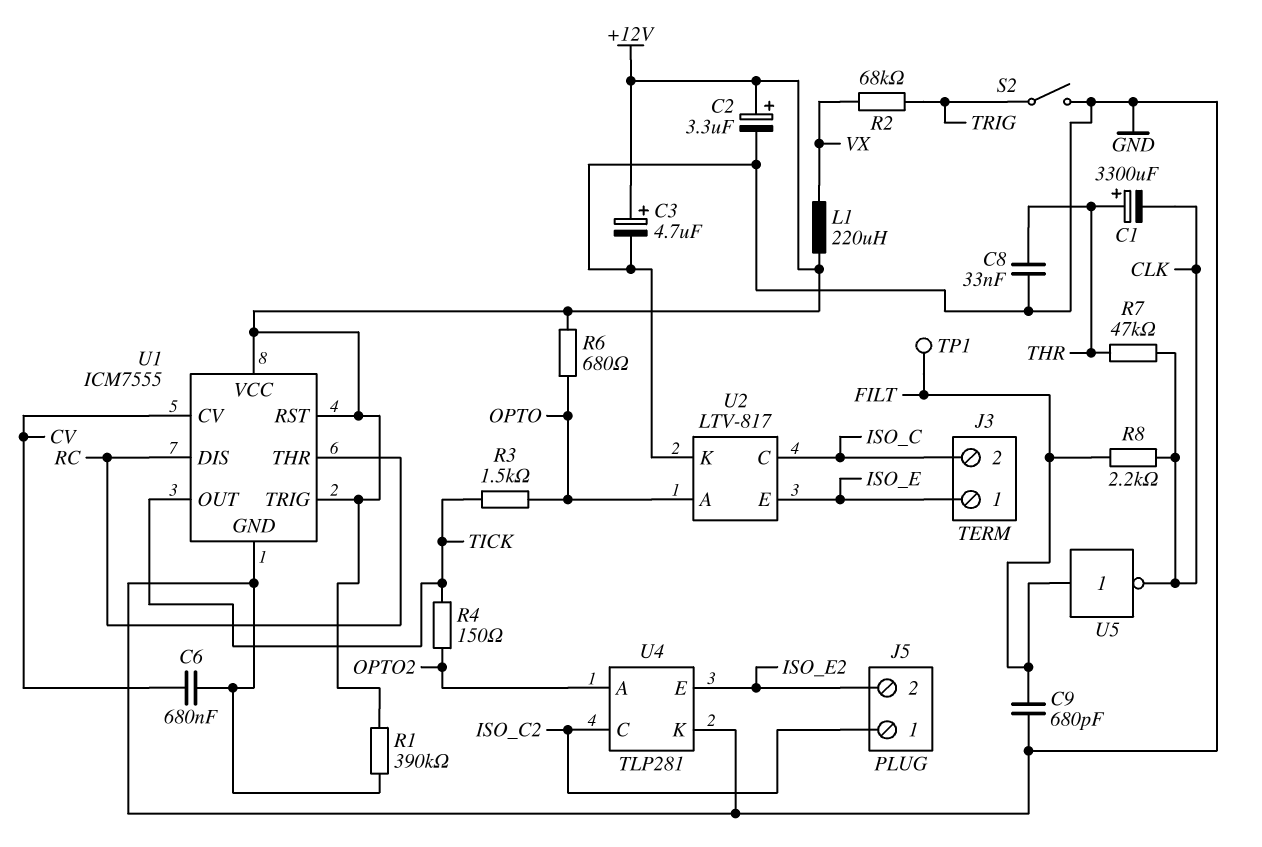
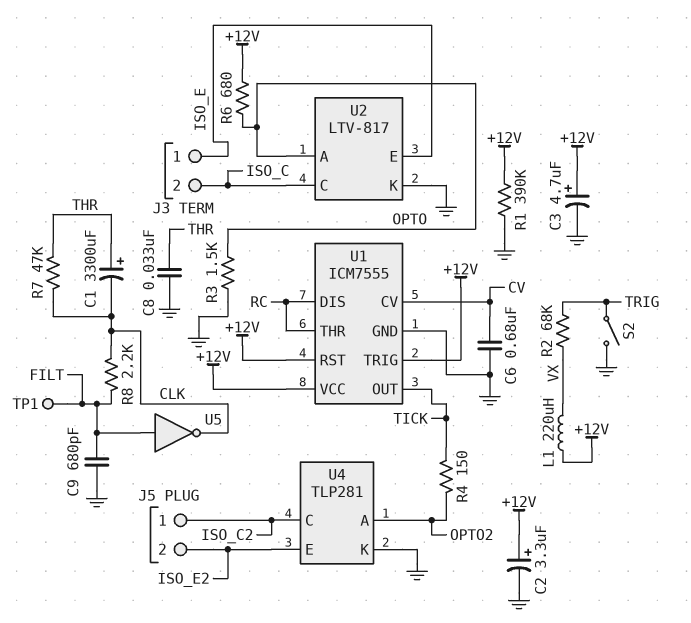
R3: 1.5k (OPTO, TICK) -> 1.5k (GND, OPTO)

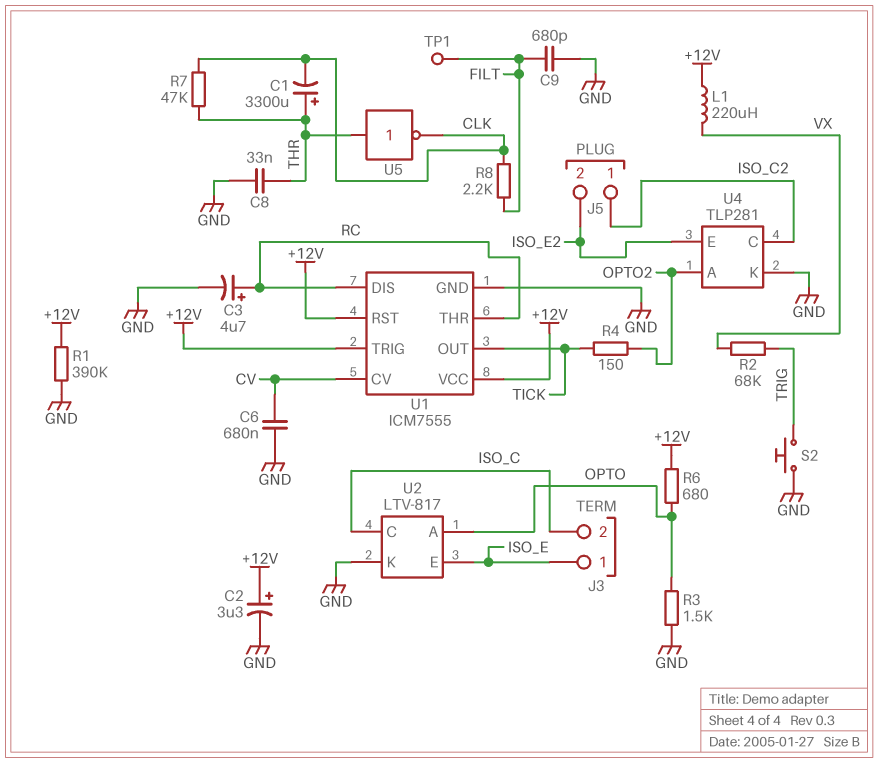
C3: 4.7uF (plus +12V, minus GND) -> 4.7uF (plus RC, minus GND)
S2: switch (GND, TRIG) -> button (GND, TRIG)
U5: NOT (in FILT, out CLK) -> NOT (in THR, out CLK)

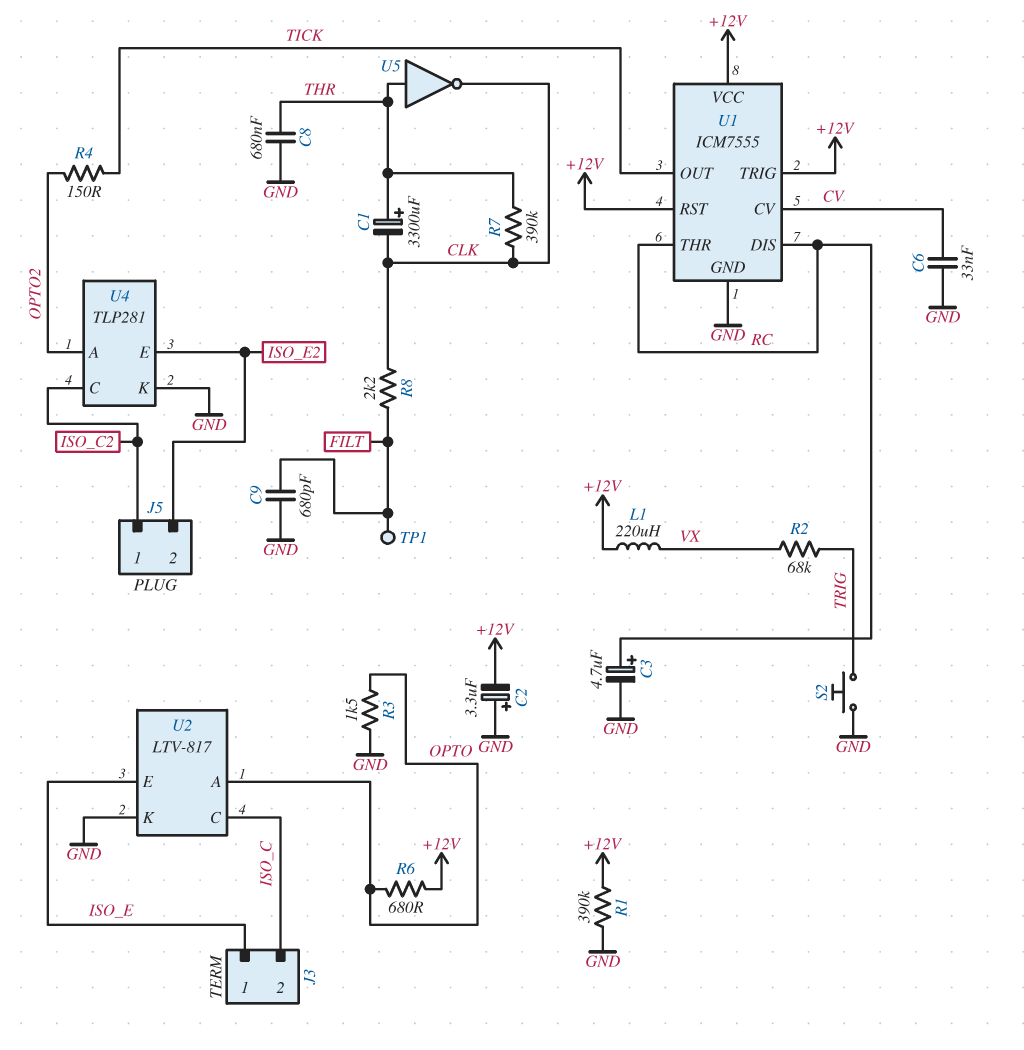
C2: 3.3uF (plus +12V, minus GND) -> 3.3uF (plus GND, minus +12V)
C6: 680nF (CV, GND) -> 33nF (CV, GND)
C8: 33nF (GND, THR) -> 680nF (GND, THR)
R7: 47k (CLK, THR) -> 390k (CLK, THR)

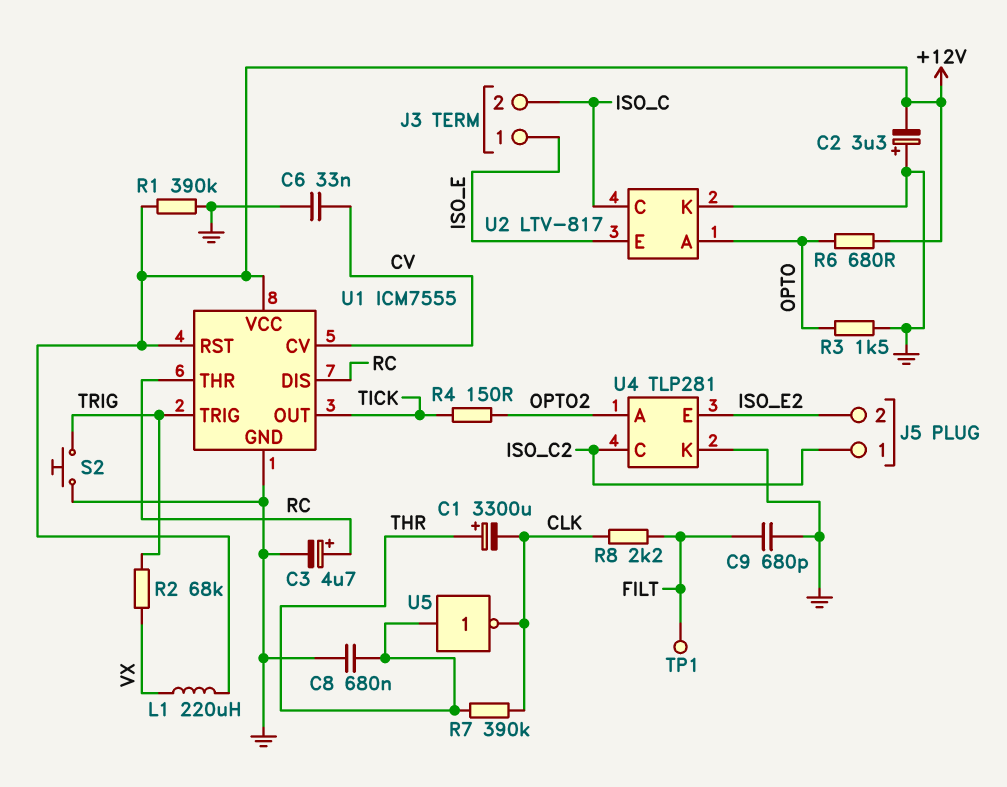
U1 pin TRIG: +12V -> TRIG

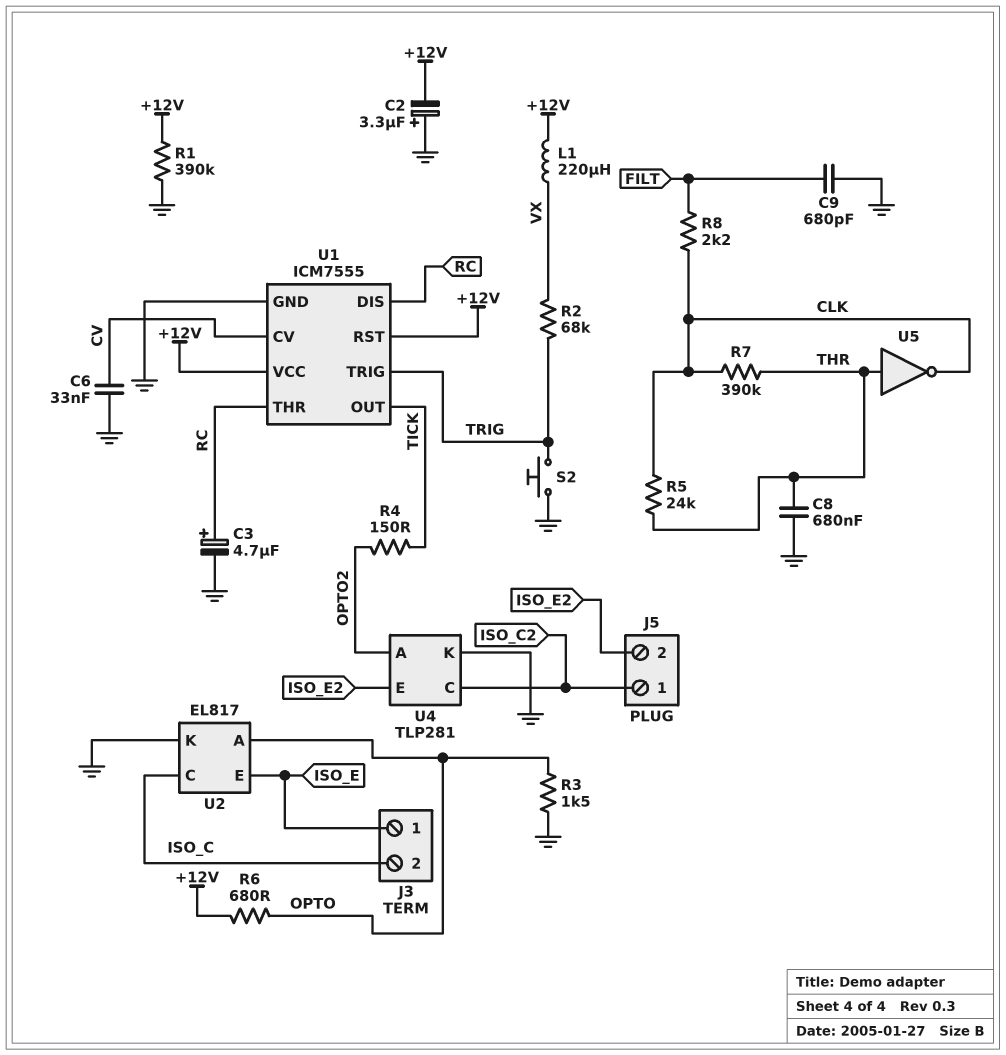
C1: 3300uF (plus THR, minus CLK) -> none
R5: none -> 24k (CLK, THR)
TP1: test point (FILT) -> none
U2: LTV-817 -> EL817

